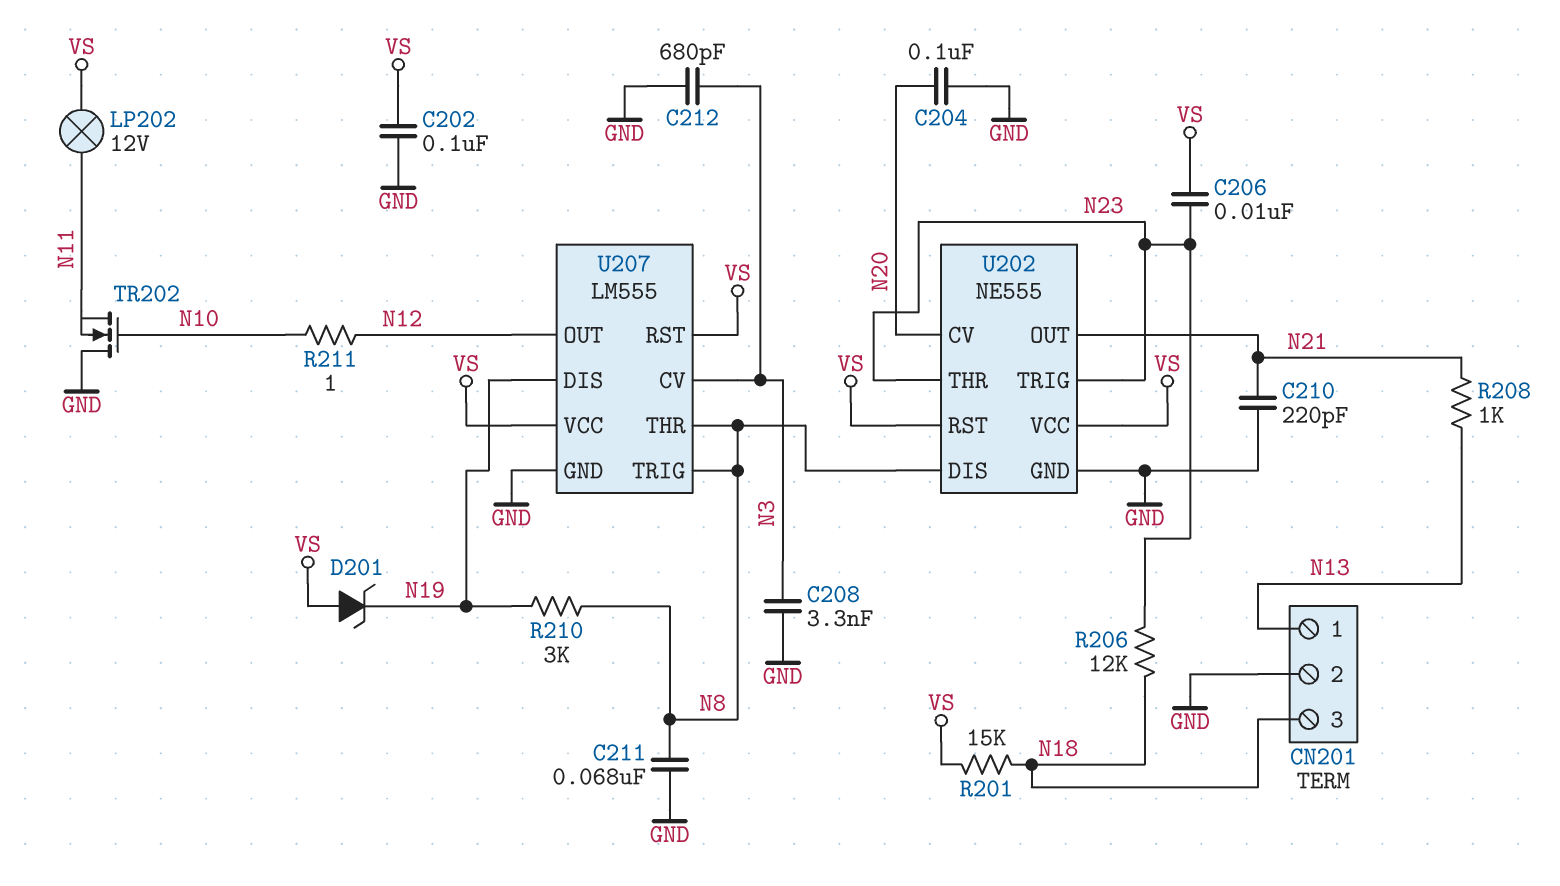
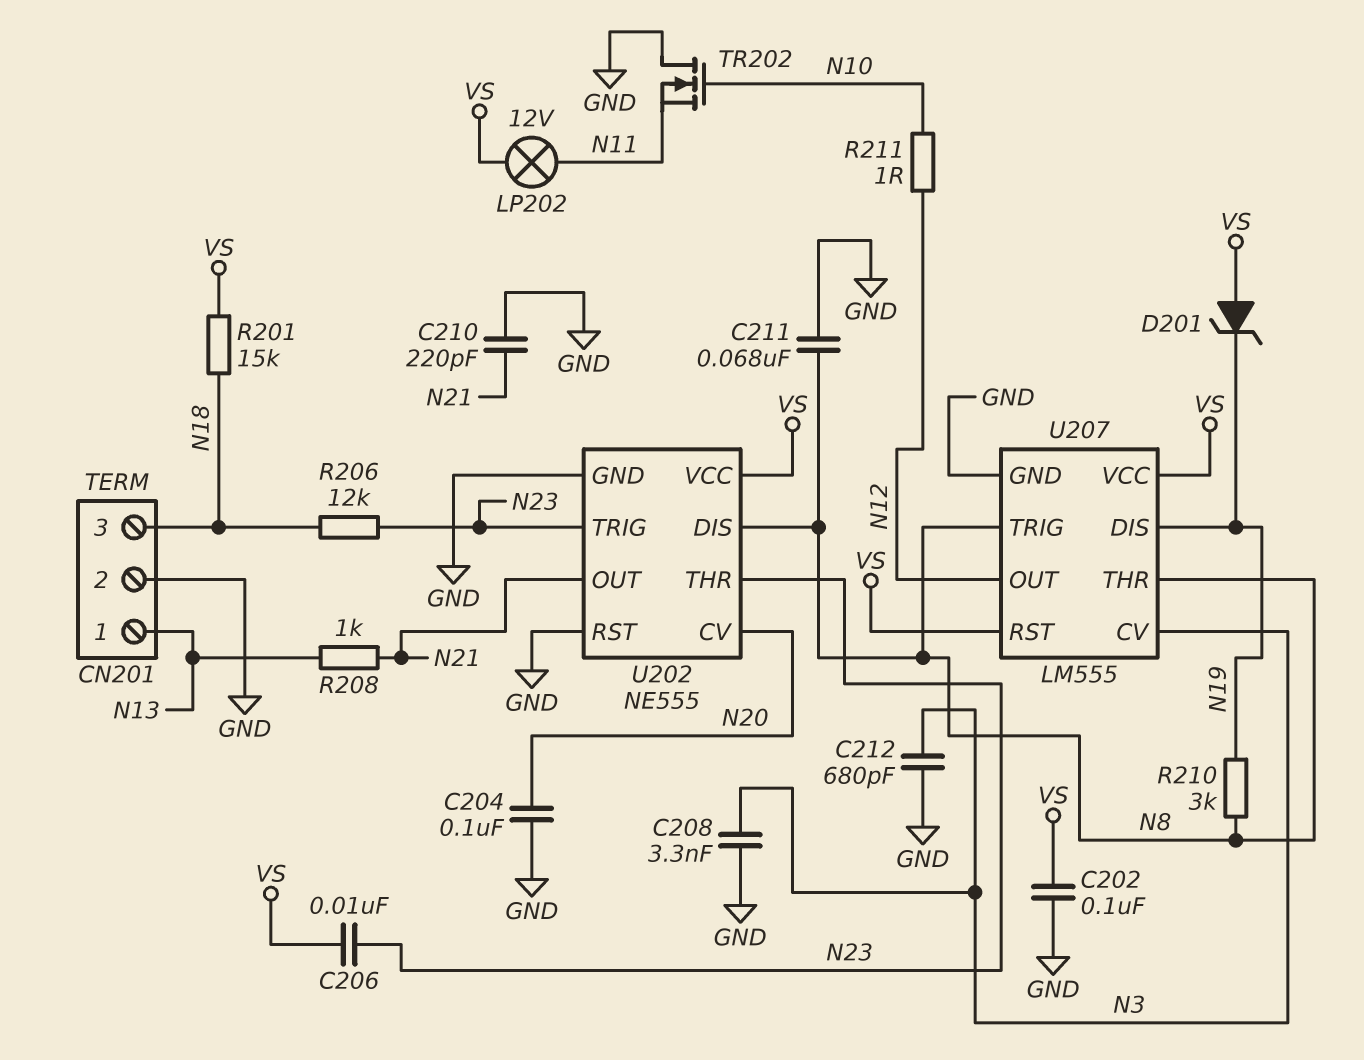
U202 pin RST: VS -> GND

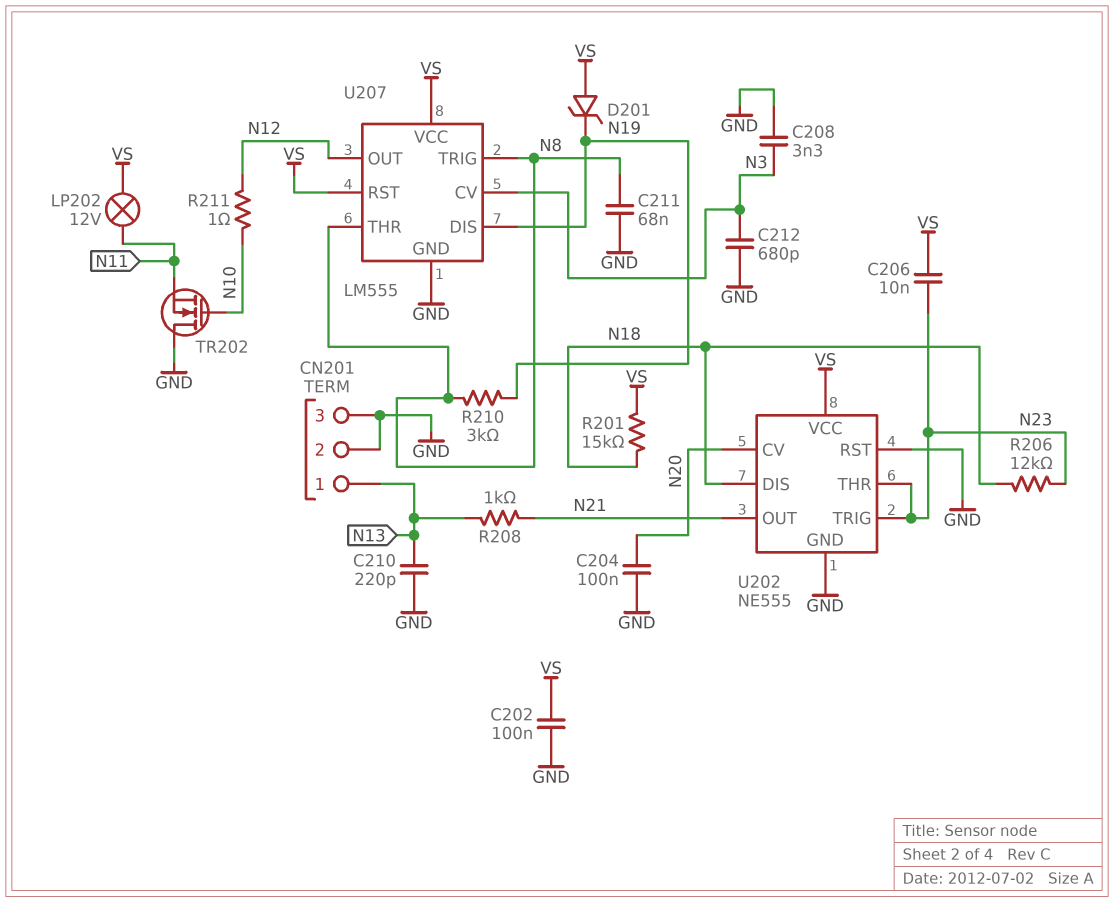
C210: 220pF (GND, N21) -> 220pF (GND, N13)
CN201 pin 3: N18 -> GND
U202 pin DIS: N8 -> N18

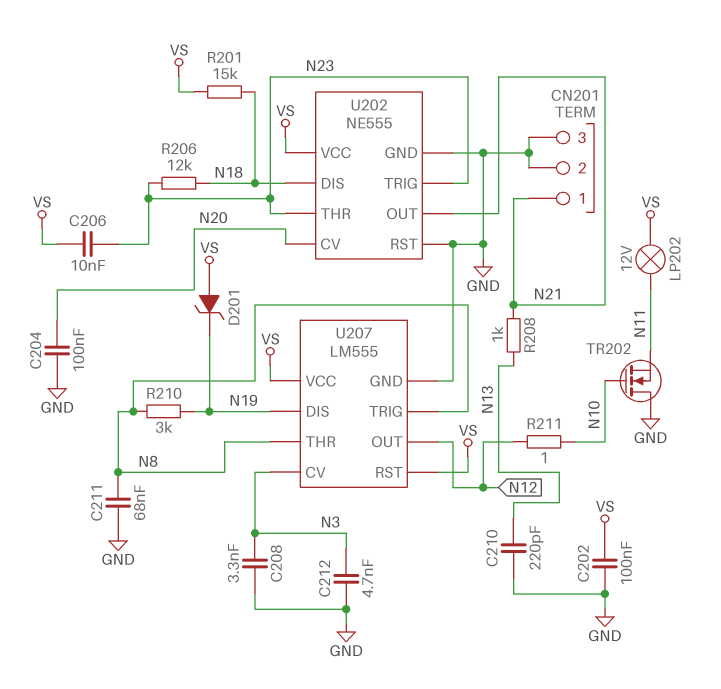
C212: 680pF (GND, N3) -> 4.7nF (GND, N3)
CN201 pin 1: N13 -> N21

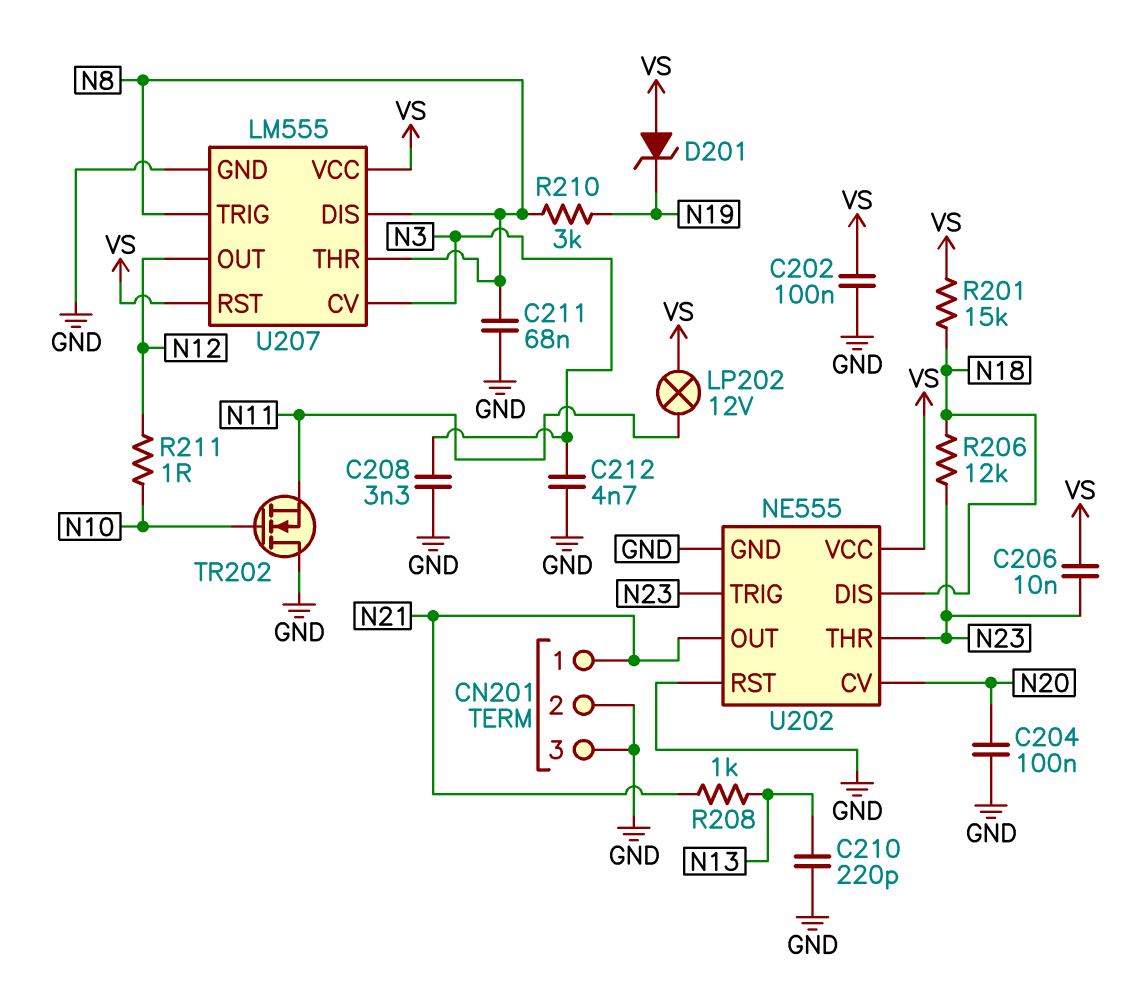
U207 pin DIS: N19 -> N8

